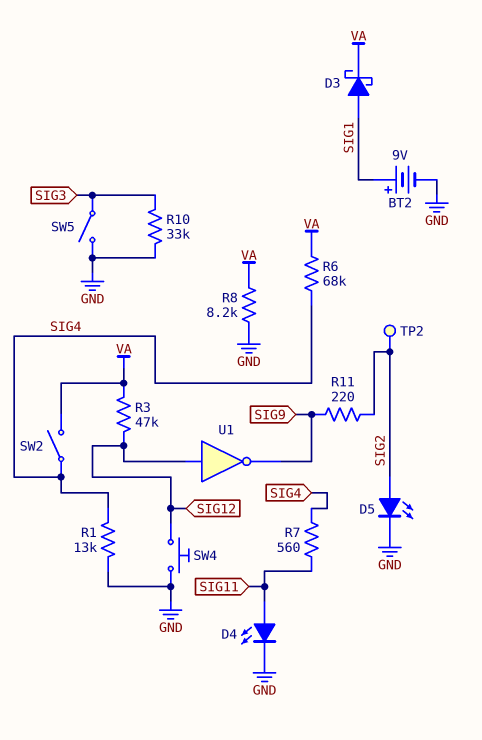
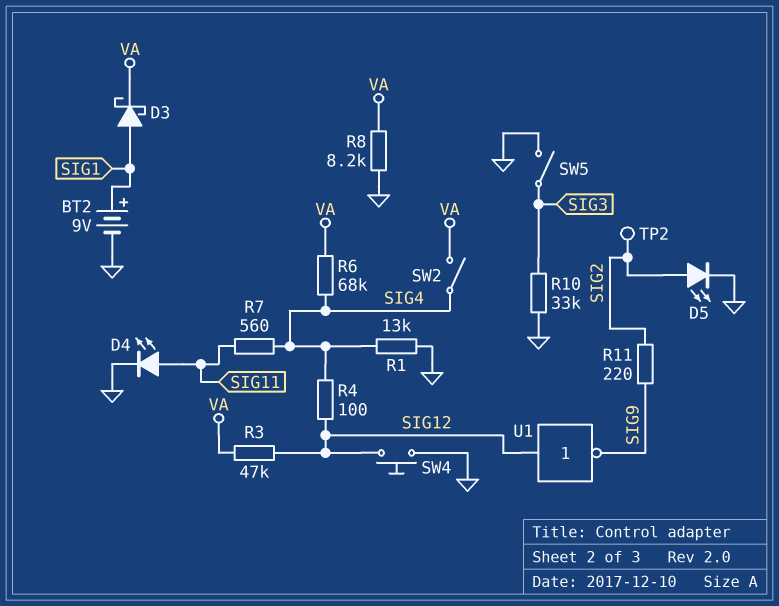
R4: none -> 100 (SIG4, SIG12)

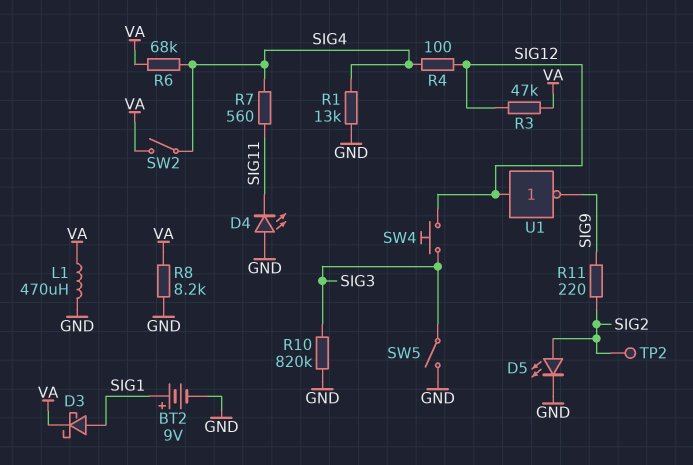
D4: LED (A SIG11, K GND) -> LED (A GND, K SIG11)
L1: none -> 470uH (GND, VA)
R10: 33k (GND, SIG3) -> 820k (GND, SIG3)
SW4: button (GND, SIG12) -> button (SIG3, SIG12)

